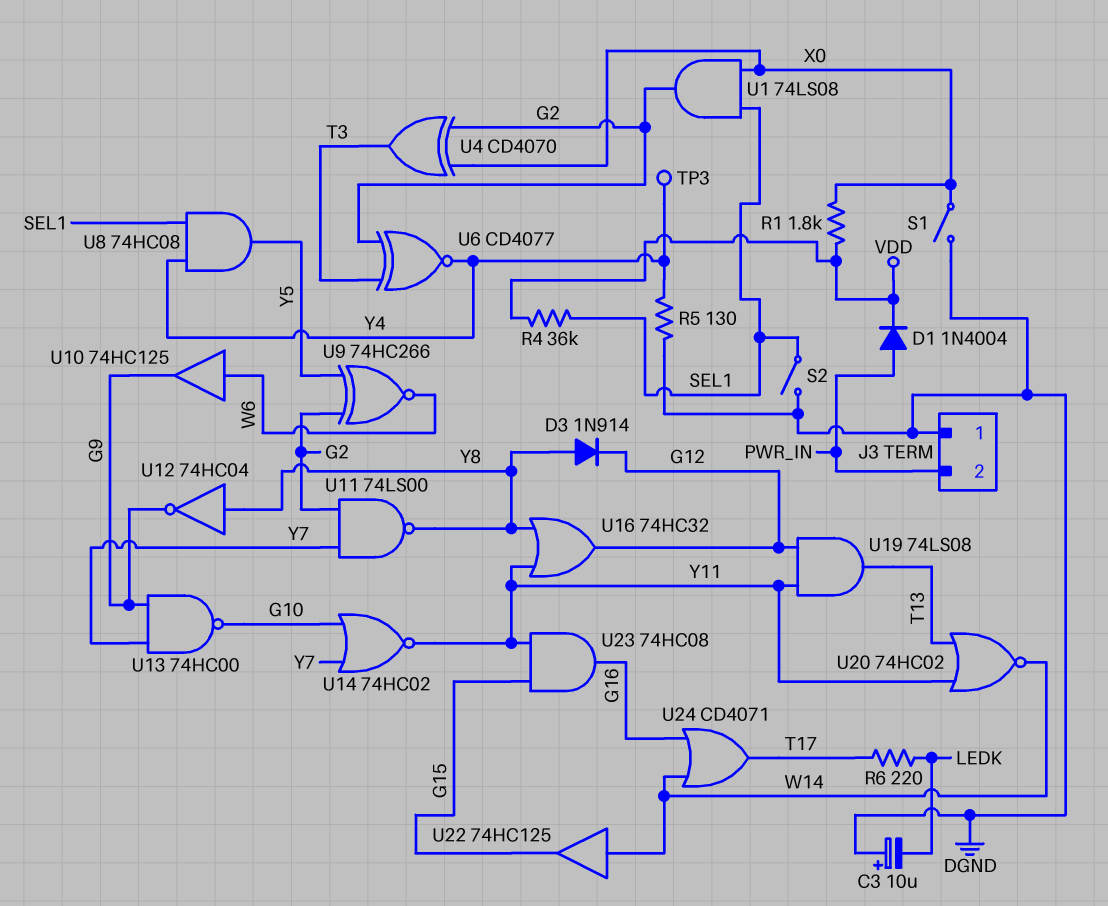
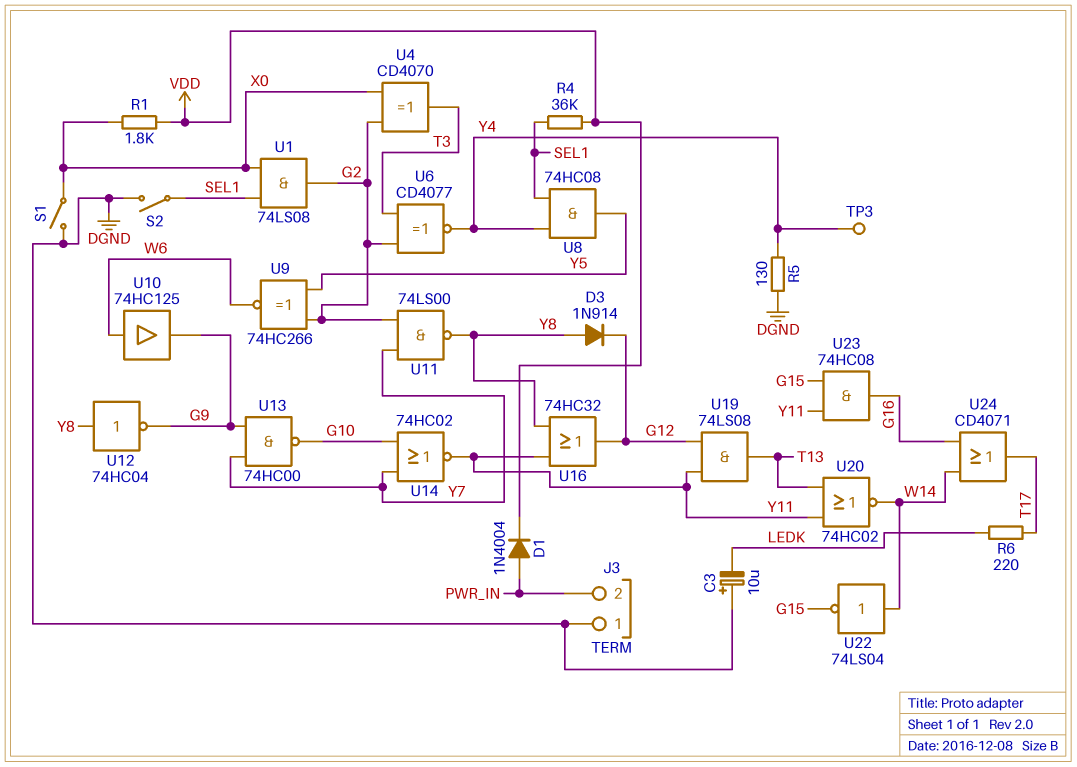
U22: buffer 74HC125 (in W14, out G15) -> NOT 74LS04 (in W14, out G15)

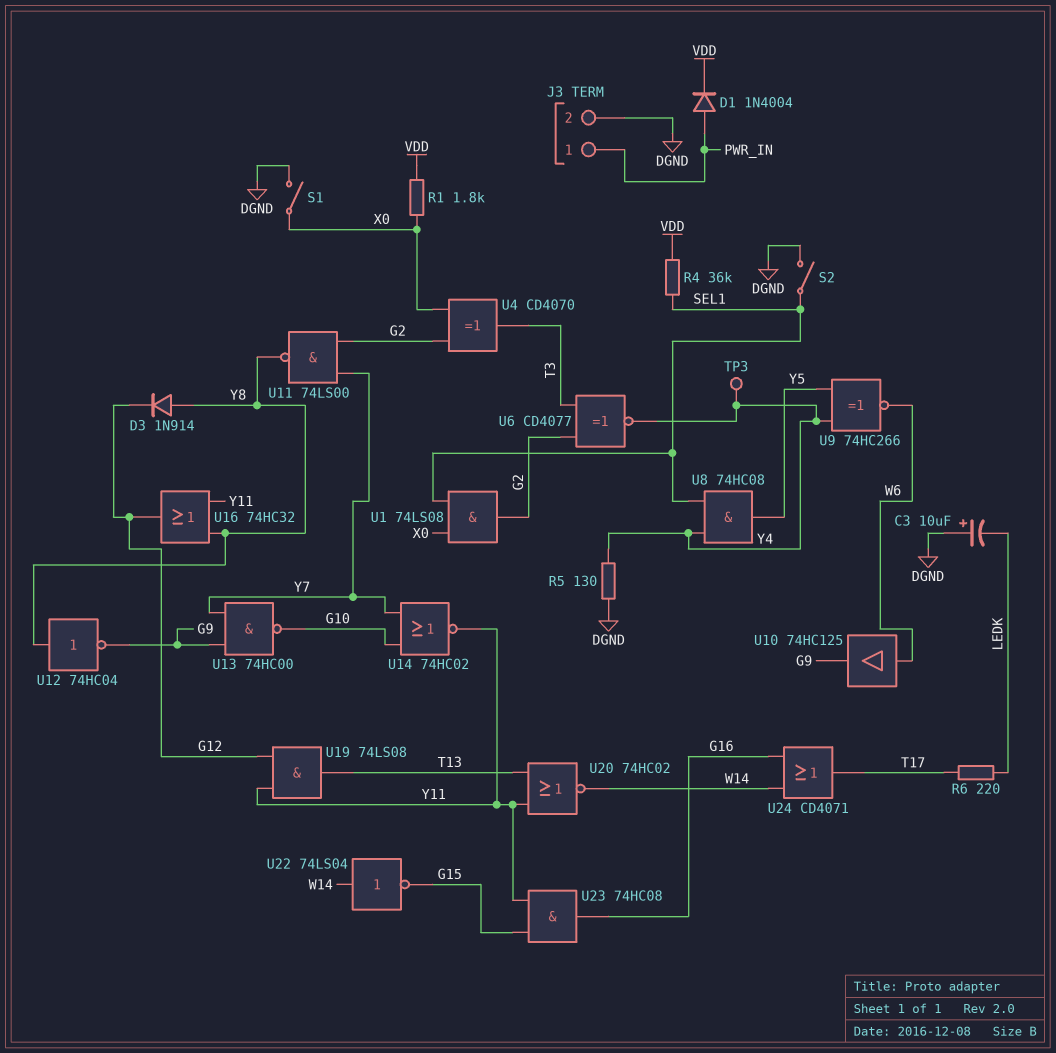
J3 pin 1: DGND -> PWR_IN
J3 pin 2: PWR_IN -> DGND
U9: XNOR 74HC266 (in G2, in Y5, out W6) -> XNOR 74HC266 (in Y4, in Y5, out W6)

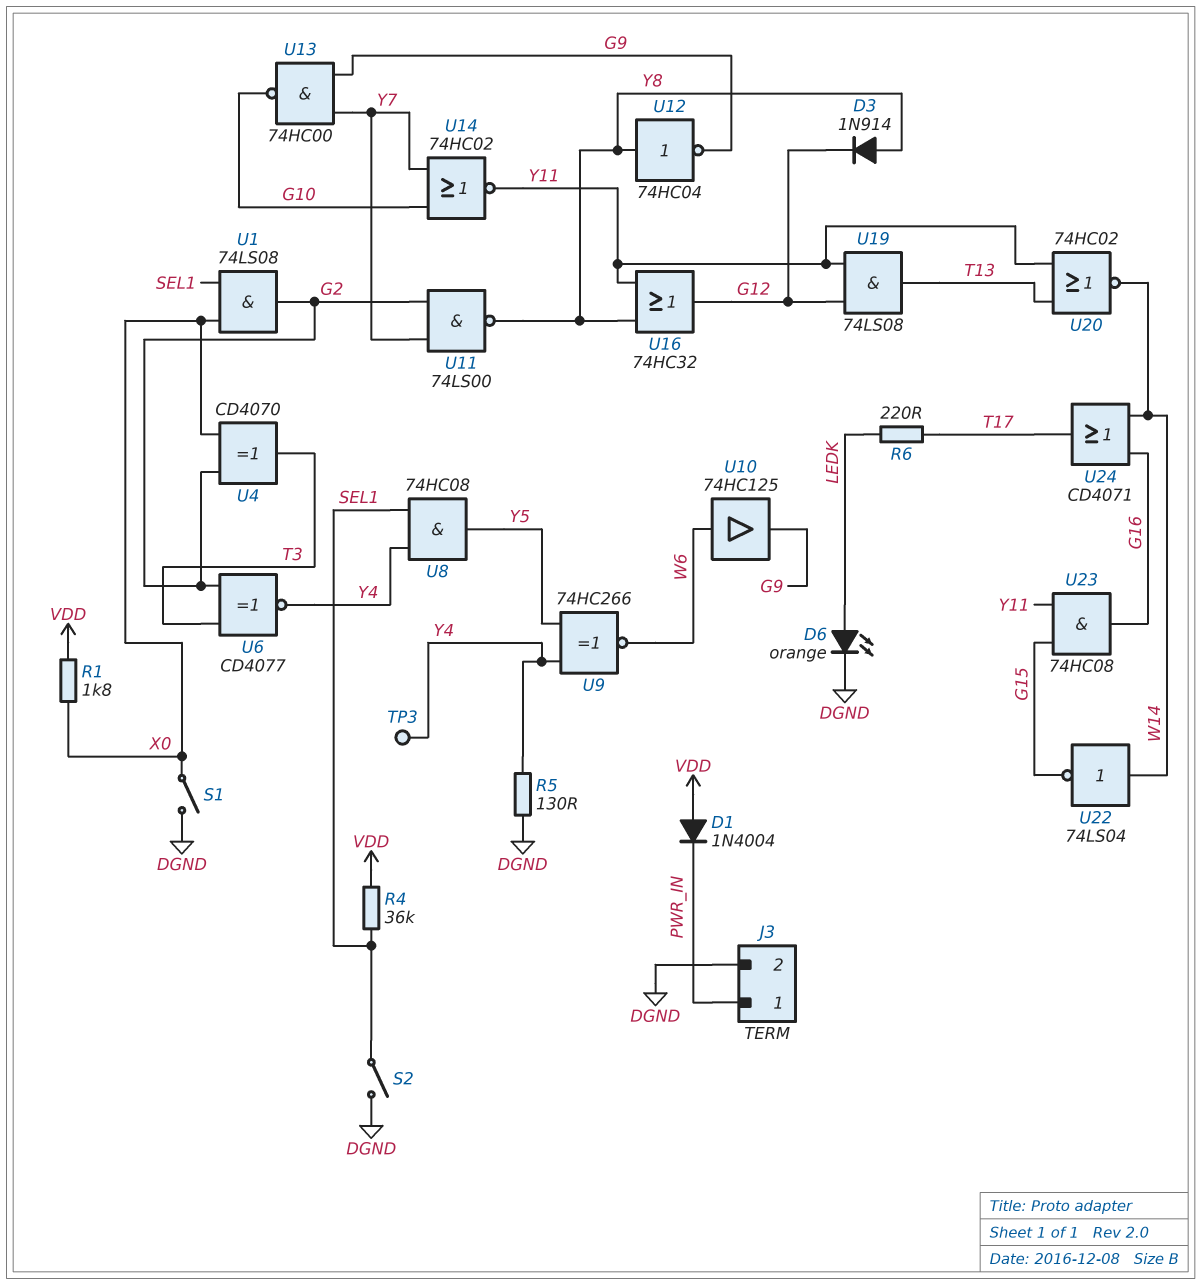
C3: 10uF (plus DGND, minus LEDK) -> none
D1: diode 1N4004 (A PWR_IN, K VDD) -> diode 1N4004 (A VDD, K PWR_IN)
D6: none -> LED orange (A LEDK, K DGND)

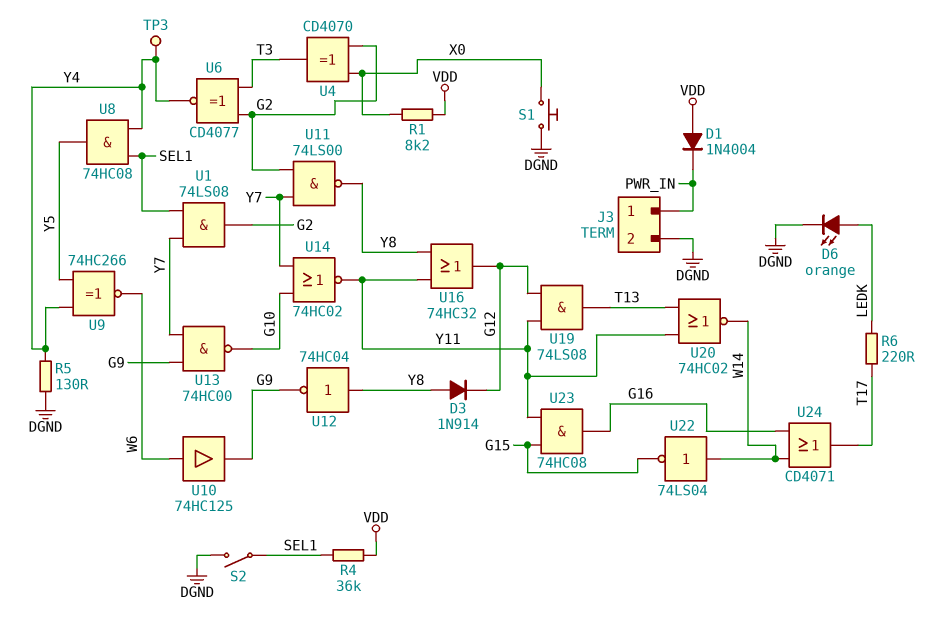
R1: 1.8k (VDD, X0) -> 8.2k (VDD, X0)
S1: switch (DGND, X0) -> button (DGND, X0)
U1: AND 74LS08 (in SEL1, in X0, out G2) -> AND 74LS08 (in SEL1, in Y7, out G2)

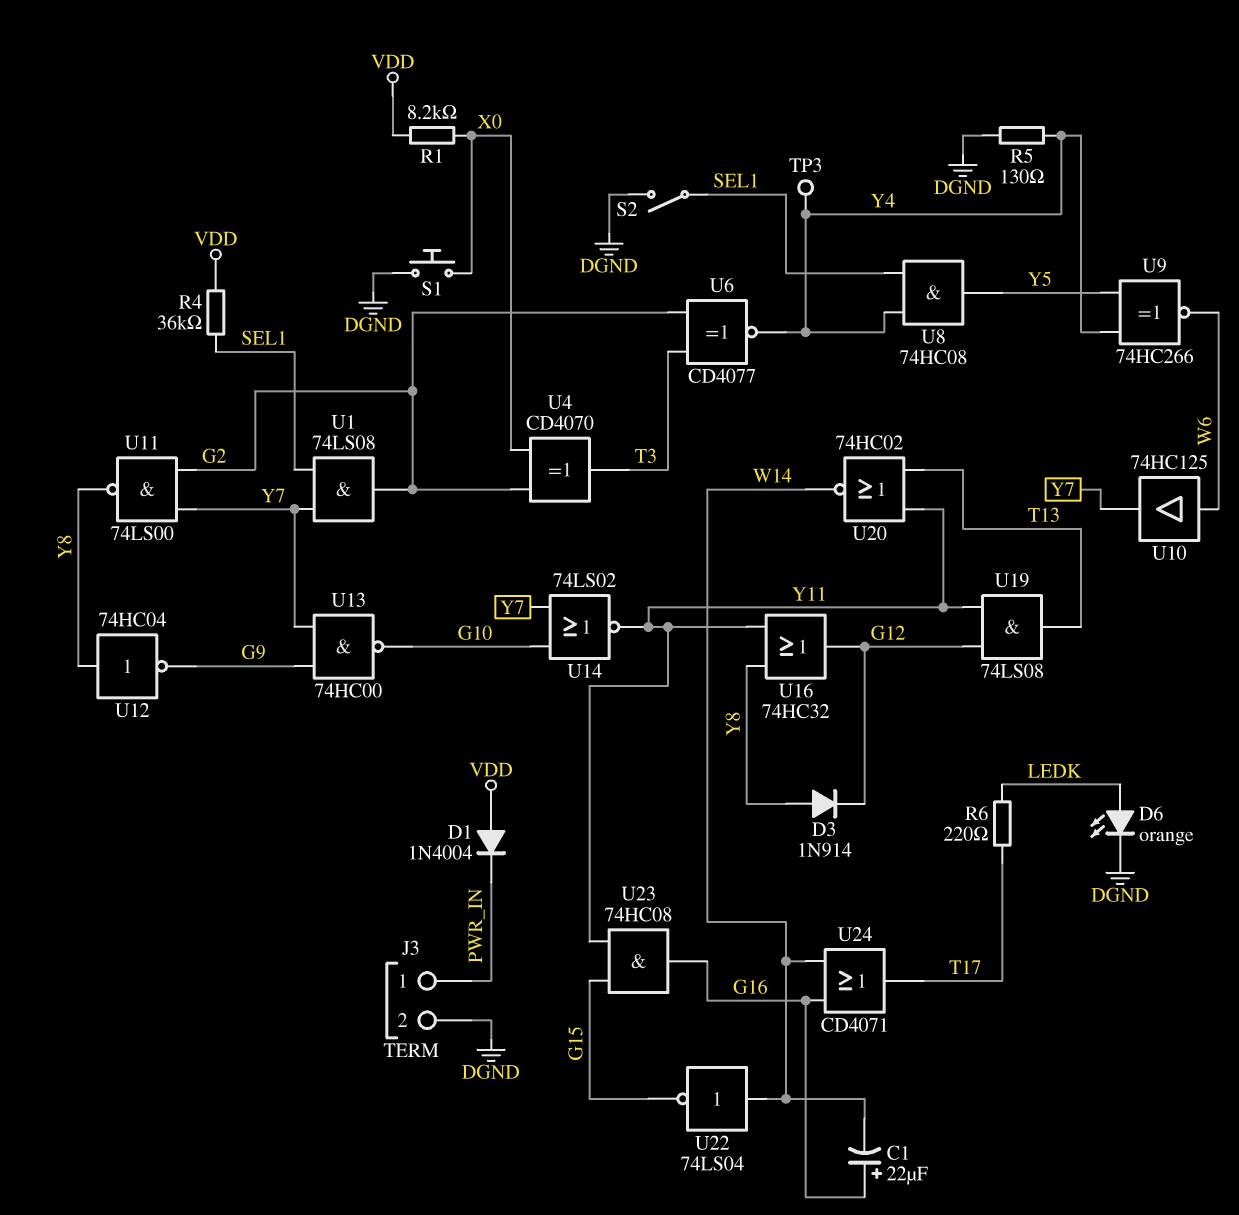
C1: none -> 22uF (plus G16, minus W14)
U10: buffer 74HC125 (in W6, out G9) -> buffer 74HC125 (in W6, out Y7)
U14: NOR 74HC02 (in G10, in Y7, out Y11) -> NOR 74LS02 (in G10, in Y7, out Y11)

